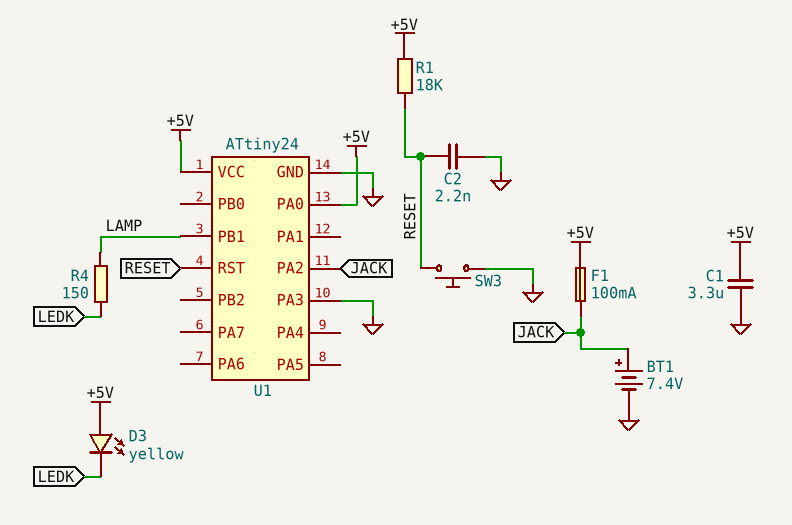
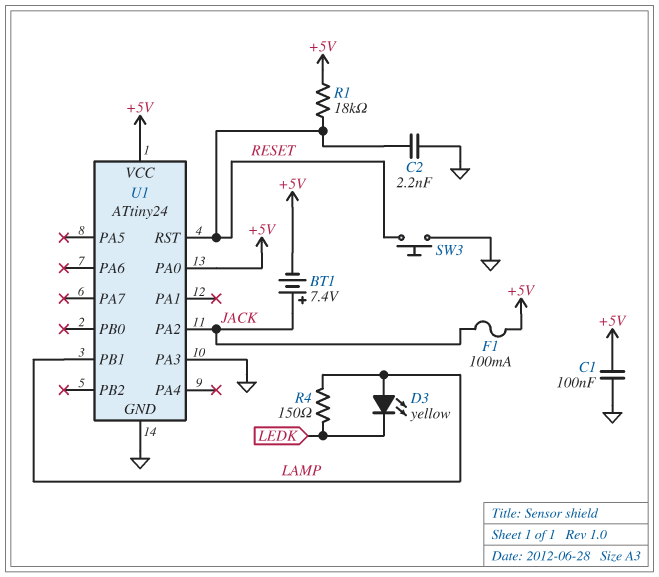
BT1: 7.4V (plus JACK, minus GND) -> 7.4V (plus JACK, minus +5V)
C1: 3.3uF (+5V, GND) -> 100nF (+5V, GND)
D3: LED yellow (A +5V, K LEDK) -> LED yellow (A LAMP, K LEDK)

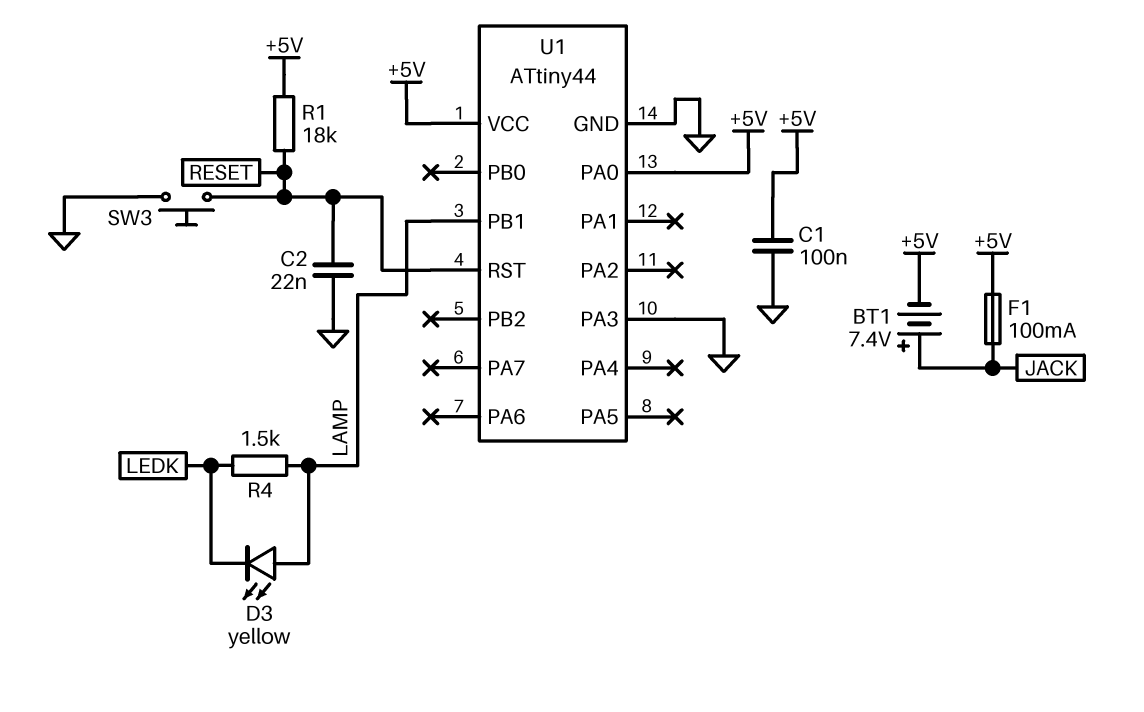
C2: 2.2nF (GND, RESET) -> 22nF (GND, RESET)
R4: 150 (LAMP, LEDK) -> 1.5k (LAMP, LEDK)
U1: ATtiny24 -> ATtiny44
U1 pin PA2: JACK -> none

